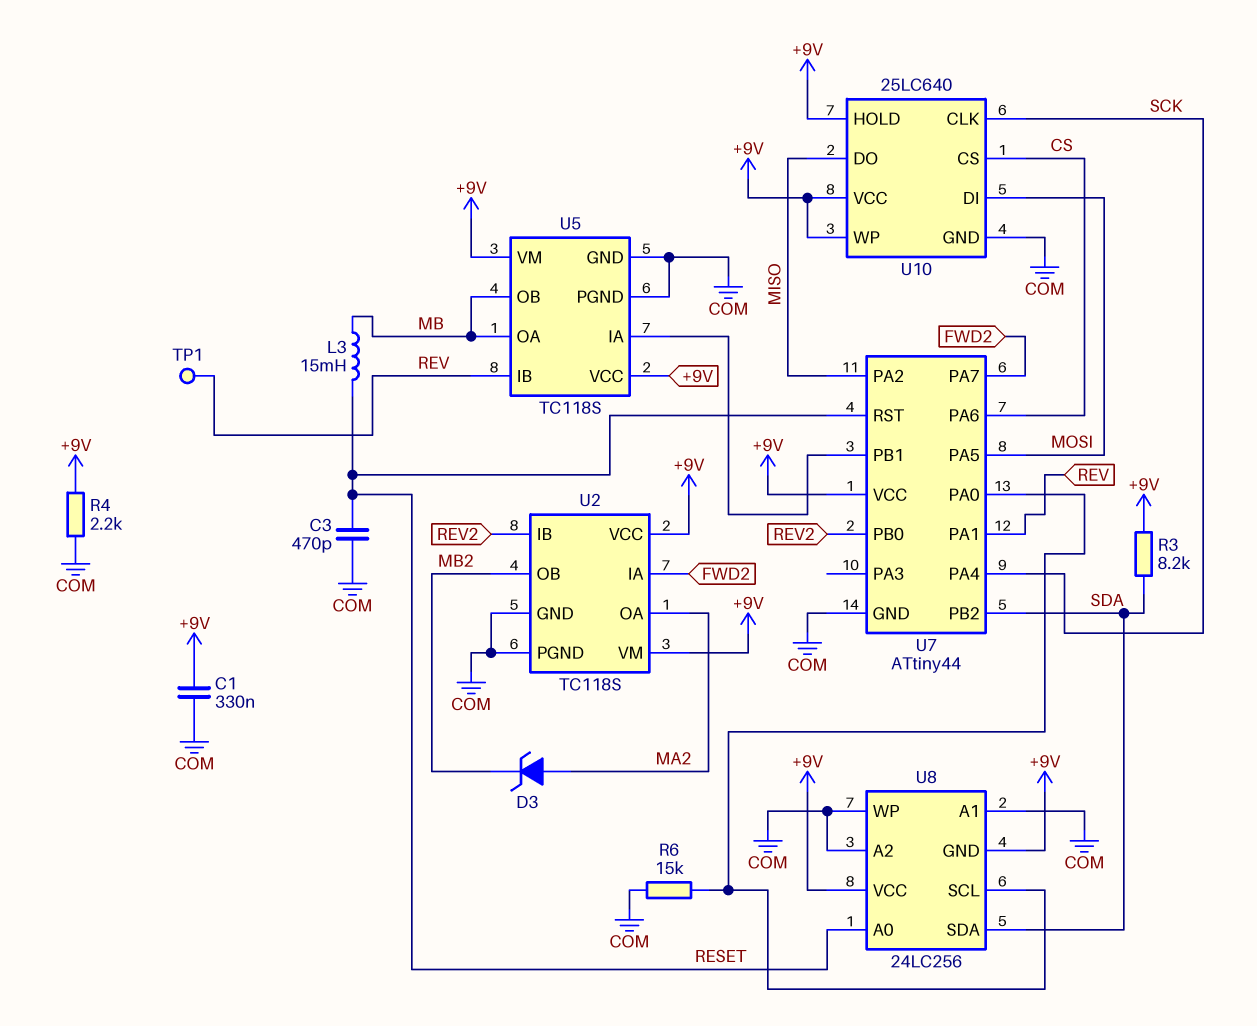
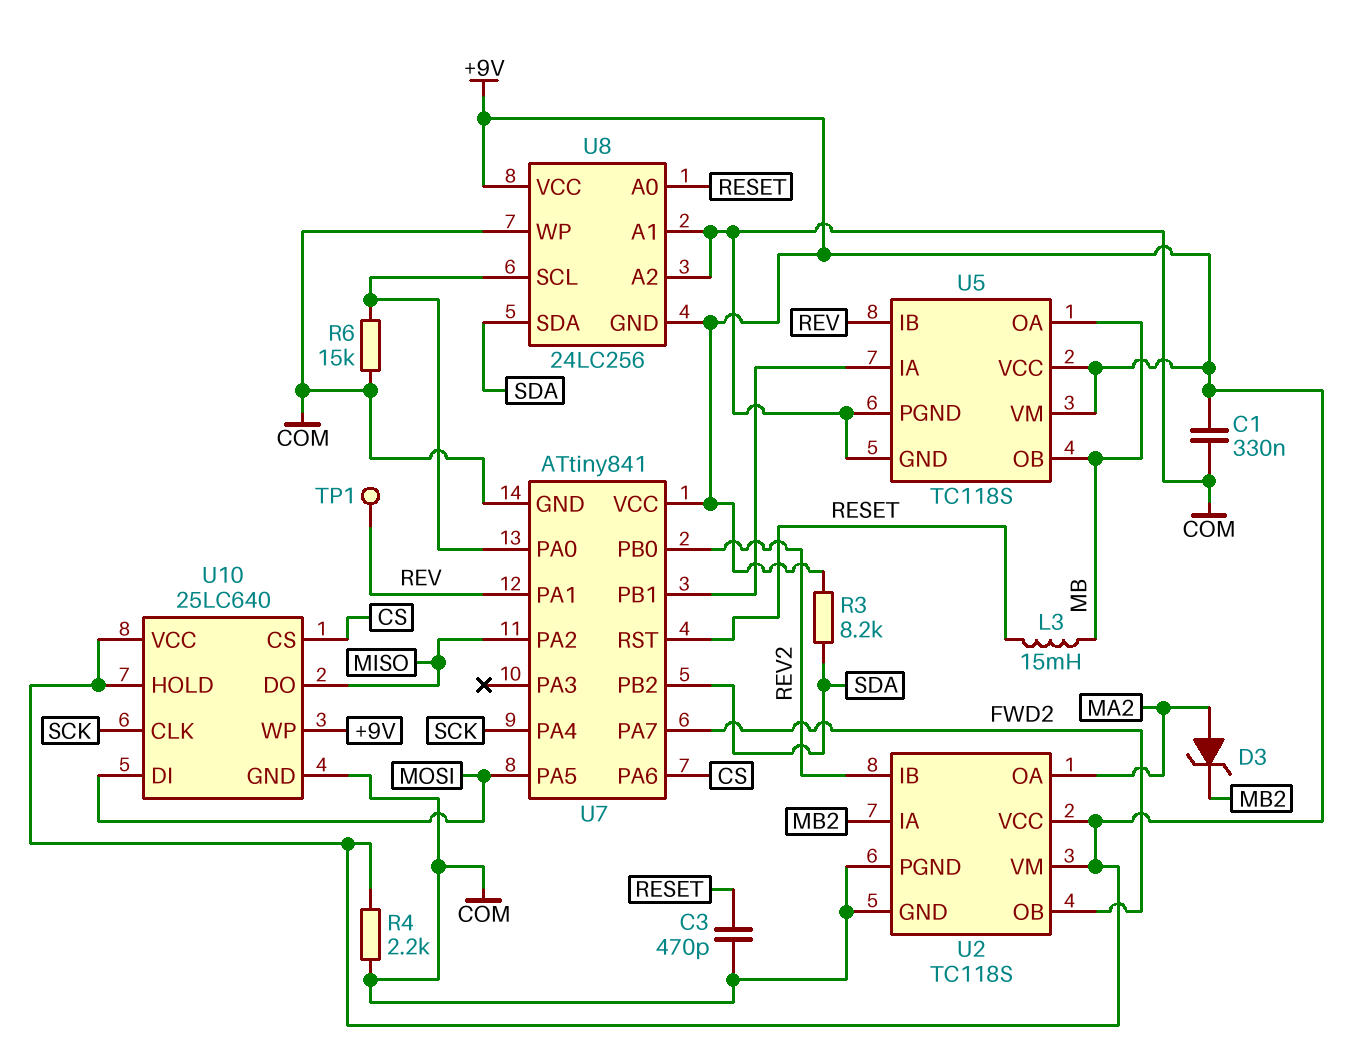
U2 pin IA: FWD2 -> MB2
U2 pin OB: MB2 -> FWD2
U7: ATtiny44 -> ATtiny841

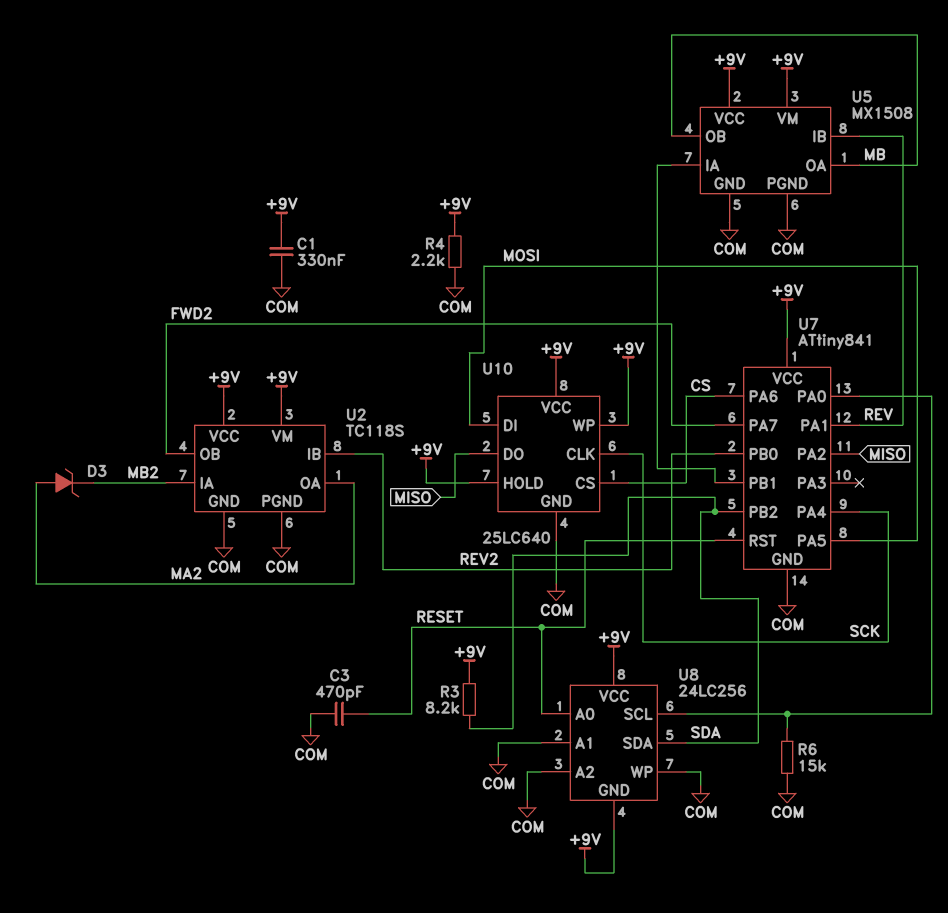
L3: 15mH (MB, RESET) -> none
TP1: test point (REV) -> none
U5: TC118S -> MX1508

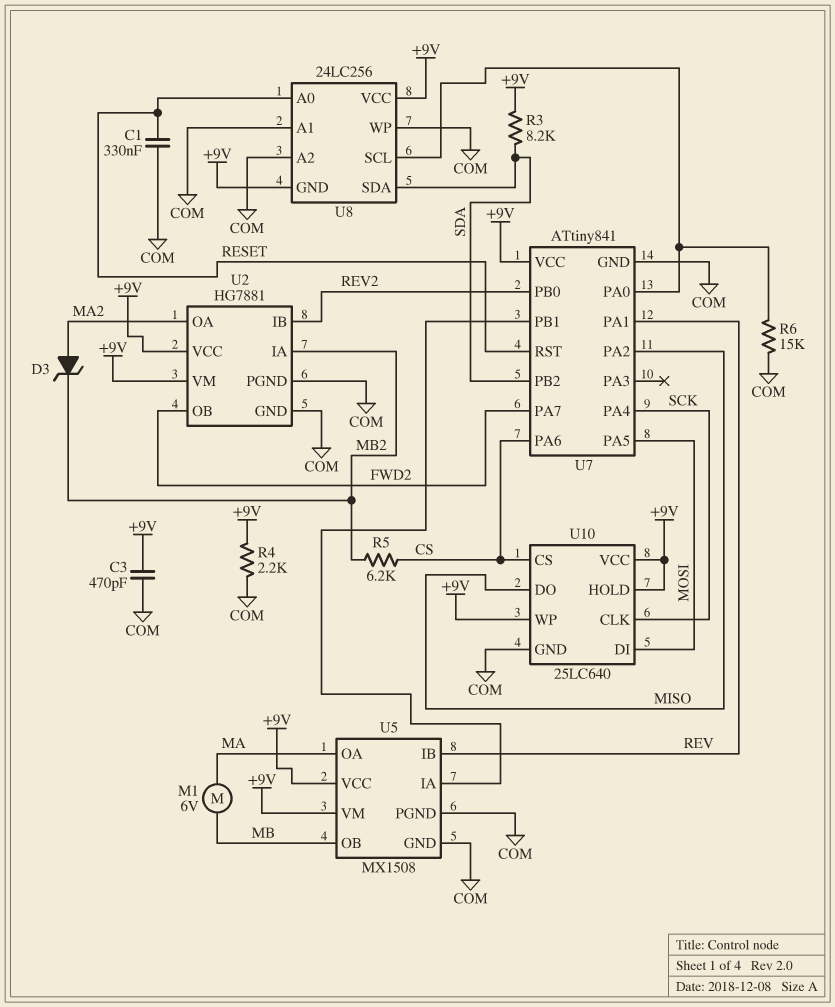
C1: 330nF (+9V, COM) -> 330nF (COM, RESET)
C3: 470pF (COM, RESET) -> 470pF (+9V, COM)
M1: none -> motor 6V (MA, MB)
R5: none -> 6.2k (CS, MB2)
U2: TC118S -> HG7881
U5 pin OA: MB -> MA

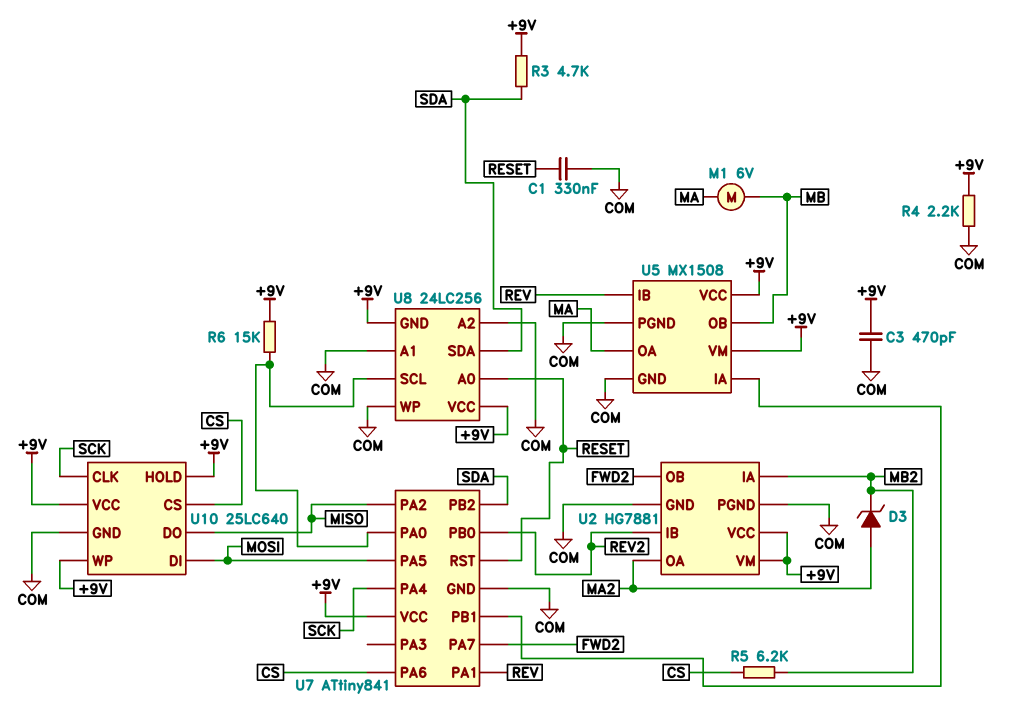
R3: 8.2k (+9V, SDA) -> 4.7k (+9V, SDA)
R6: 15k (COM, U7/PA0) -> 15k (+9V, U7/PA0)

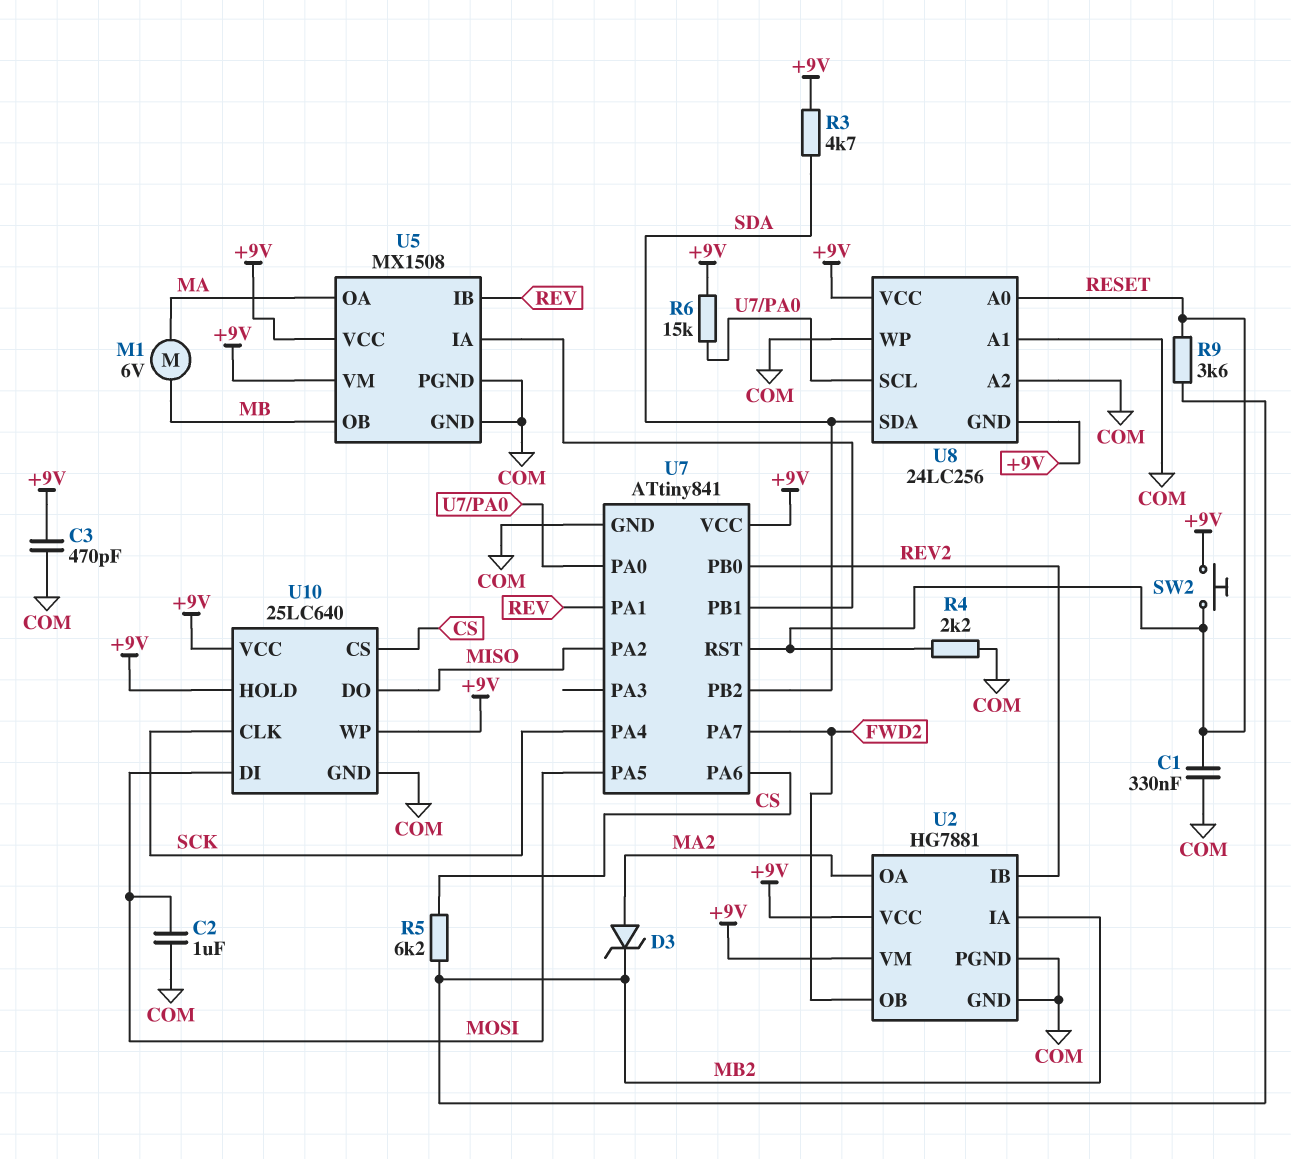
C2: none -> 1uF (COM, MOSI)
R4: 2.2k (+9V, COM) -> 2.2k (COM, RESET)
R9: none -> 3.6k (MB2, RESET)
SW2: none -> button (+9V, RESET)

